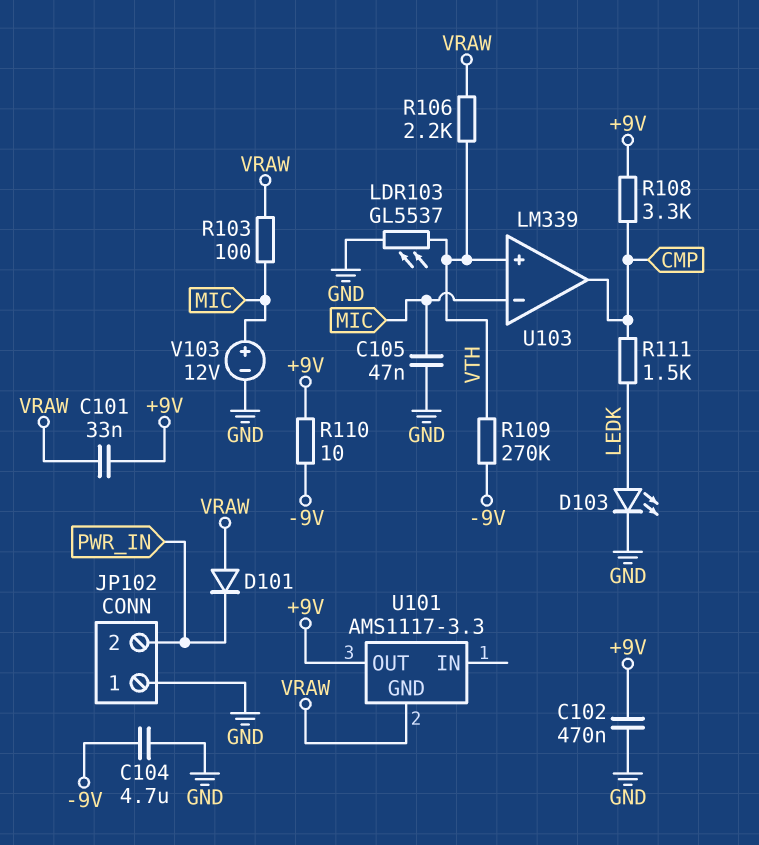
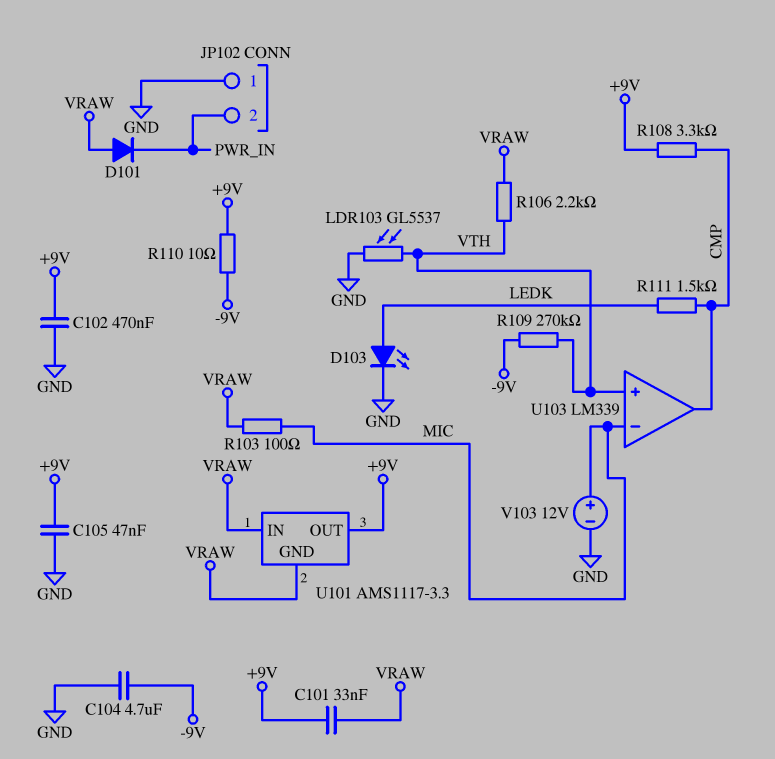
C105: 47nF (GND, MIC) -> 47nF (+9V, GND)
U101 pin IN: none -> VRAW

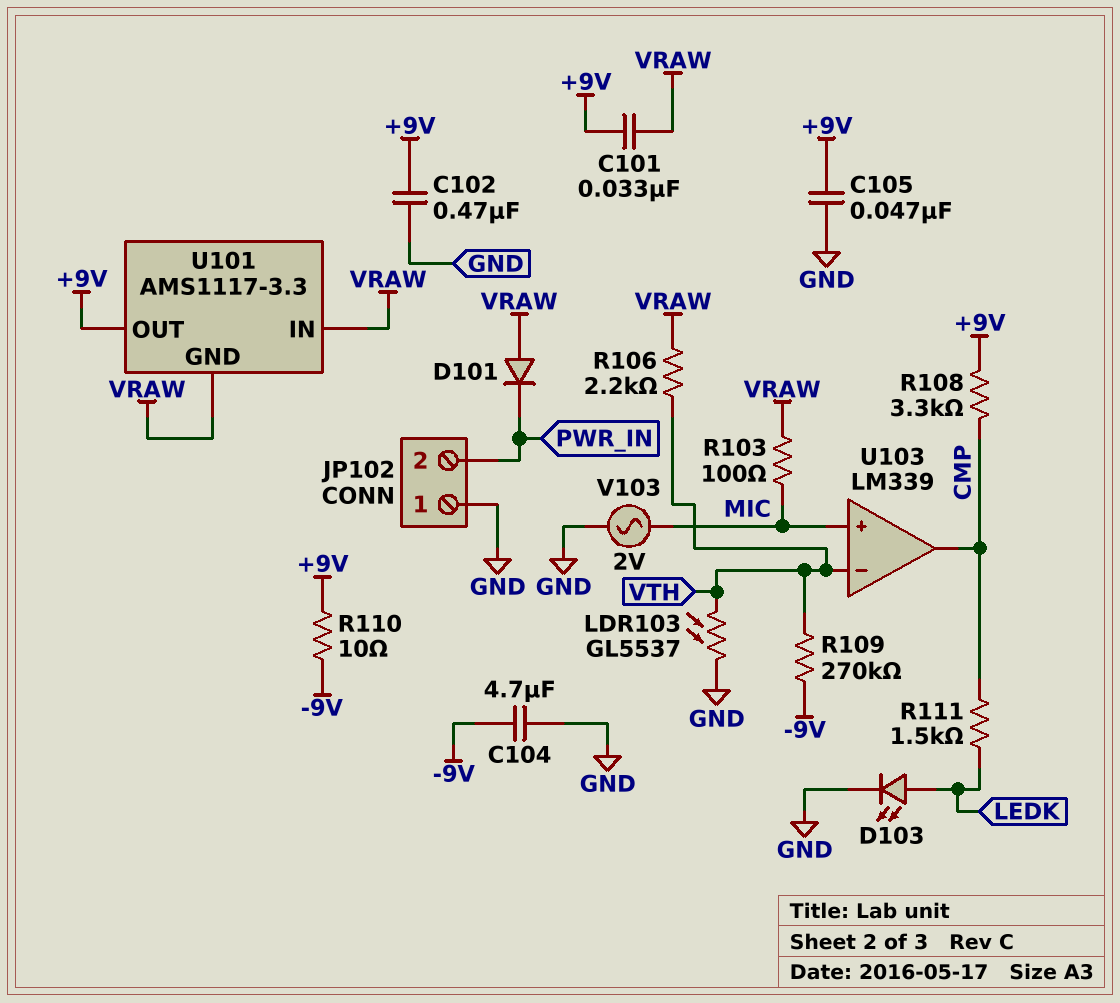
U103 pin in+: VTH -> MIC
U103 pin in-: MIC -> VTH
V103: 12V (plus MIC, minus GND) -> AC 2V (GND, MIC)

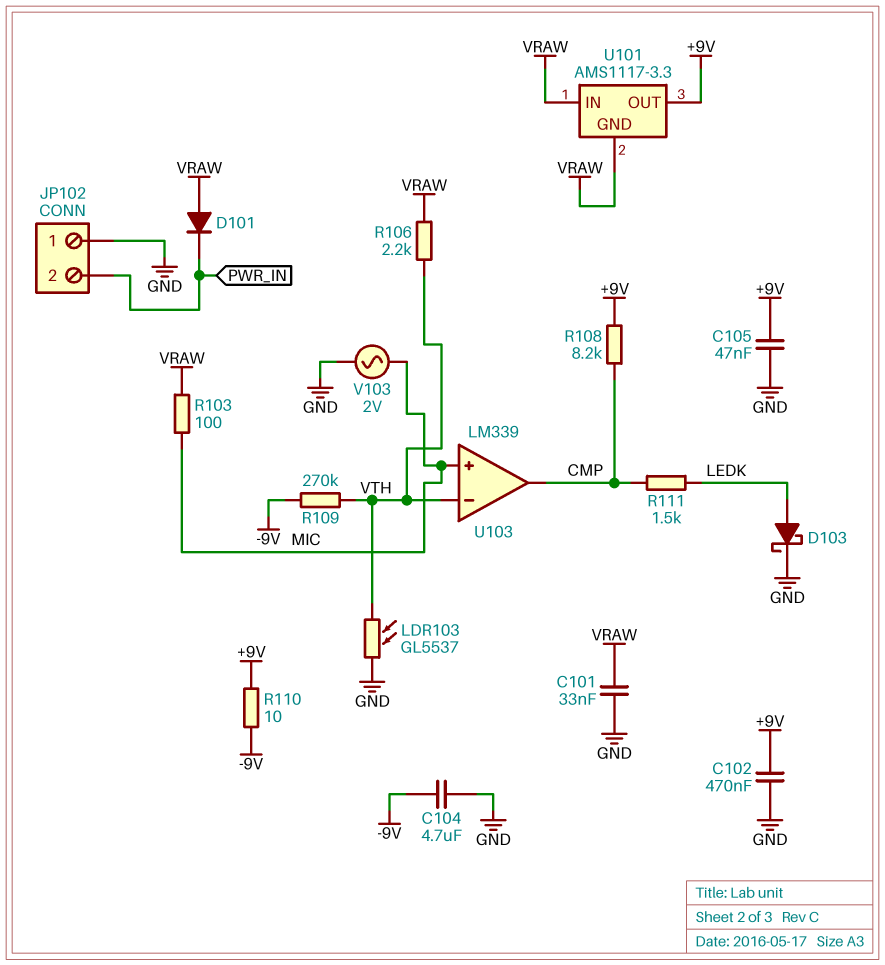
C101: 33nF (+9V, VRAW) -> 33nF (GND, VRAW)
D103: LED (A LEDK, K GND) -> schottky (A LEDK, K GND)
R108: 3.3k (+9V, CMP) -> 8.2k (+9V, CMP)

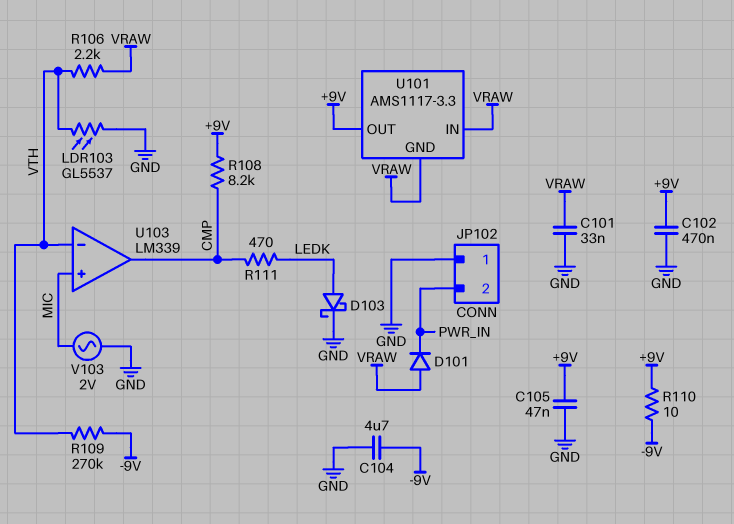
R103: 100 (MIC, VRAW) -> none
R111: 1.5k (CMP, LEDK) -> 470 (CMP, LEDK)

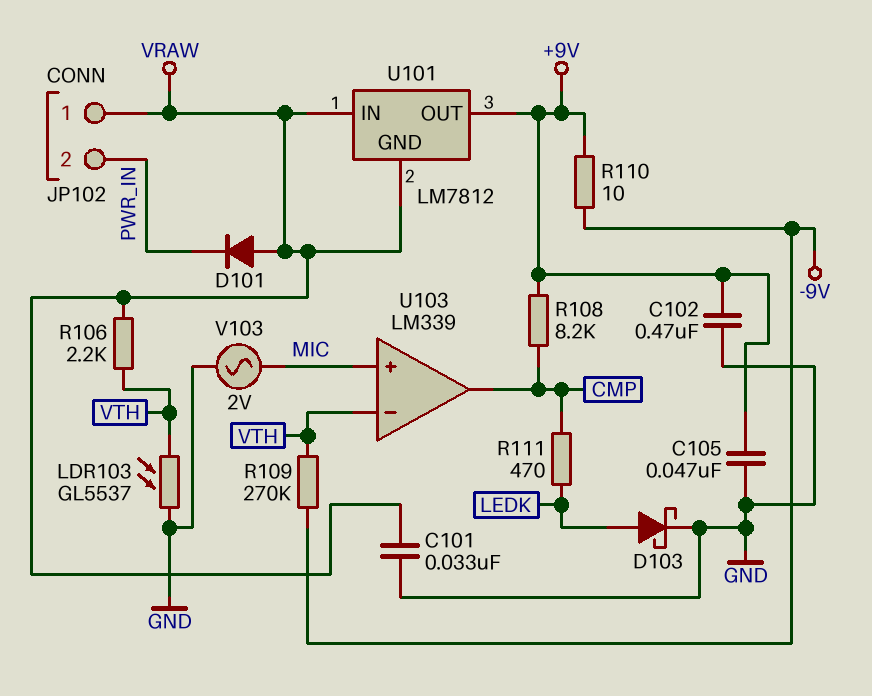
C104: 4.7uF (-9V, GND) -> none
JP102 pin 1: GND -> VRAW
U101: AMS1117-3.3 -> LM7812

